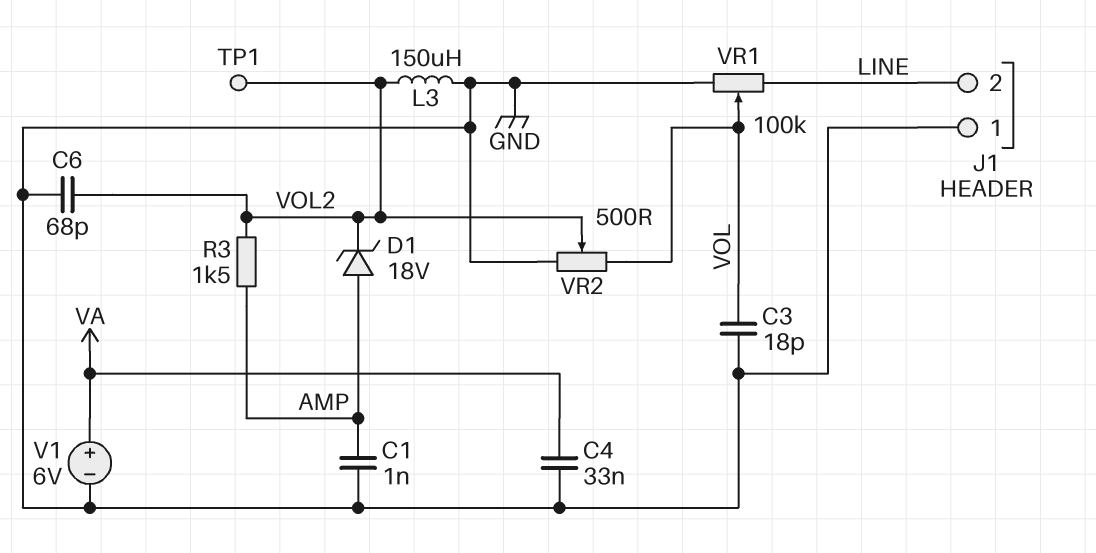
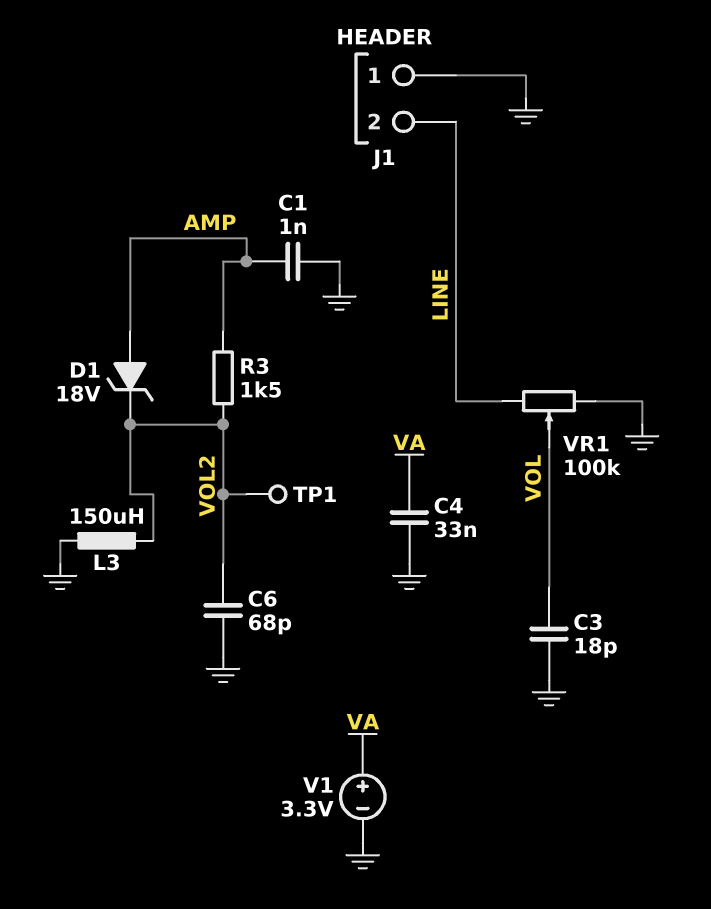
V1: 6V (plus VA, minus GND) -> 3.3V (plus VA, minus GND)
VR2: 500 (GND, VOL, wiper VOL2) -> none

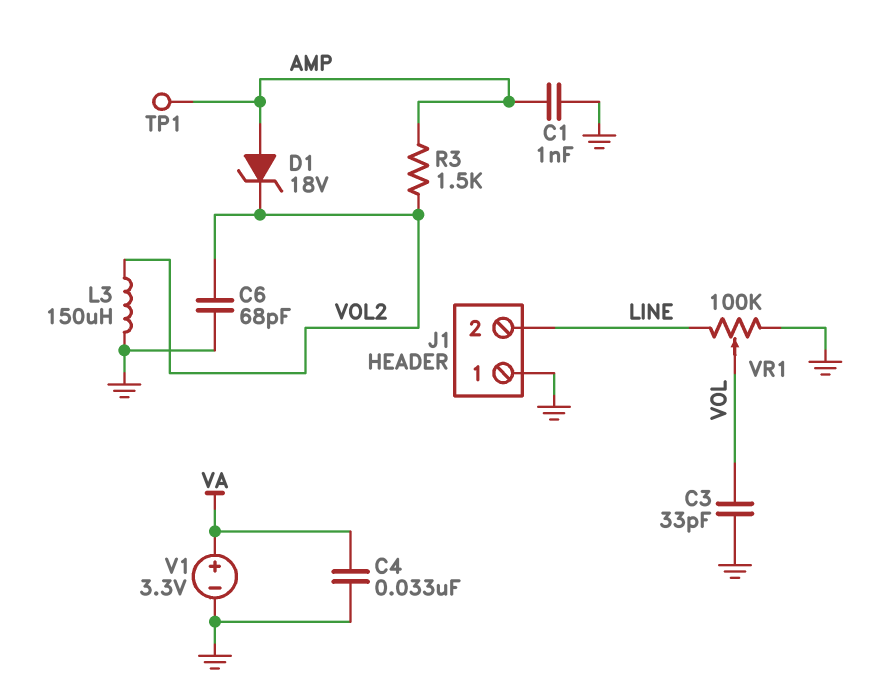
C3: 18pF (GND, VOL) -> 33pF (GND, VOL)
TP1: test point (VOL2) -> test point (AMP)

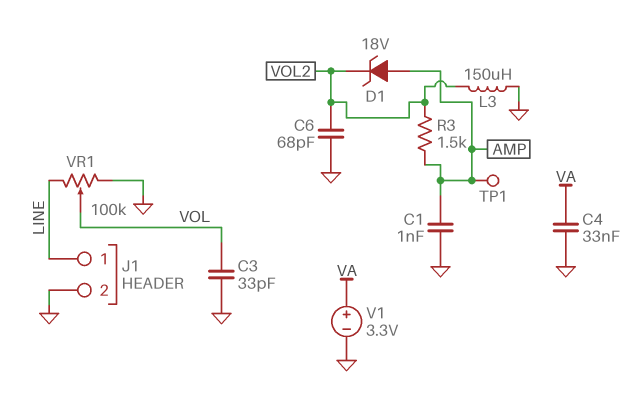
J1 pin 1: GND -> LINE
J1 pin 2: LINE -> GND

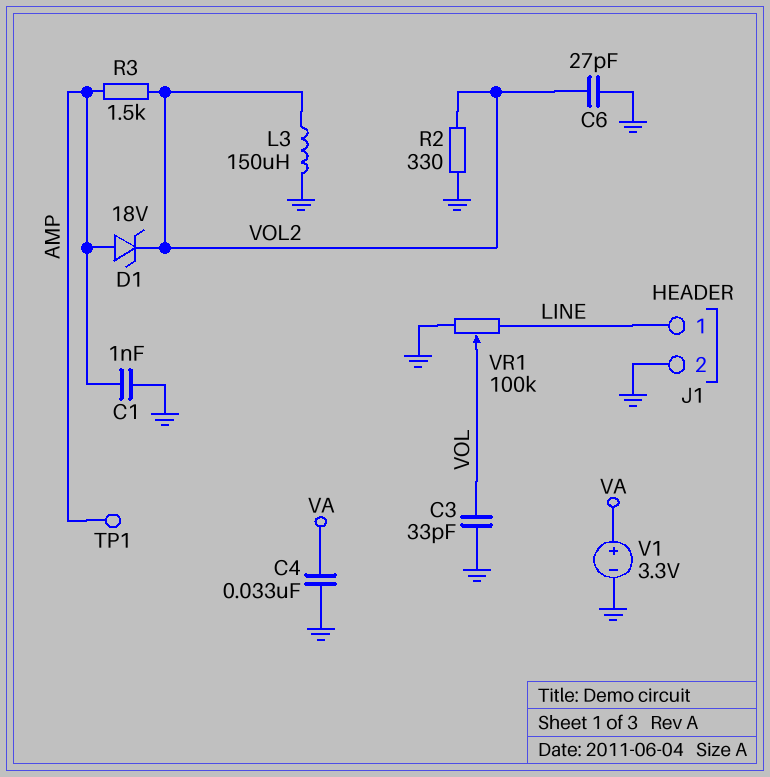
C6: 68pF (GND, VOL2) -> 27pF (GND, VOL2)
R2: none -> 330 (GND, VOL2)

